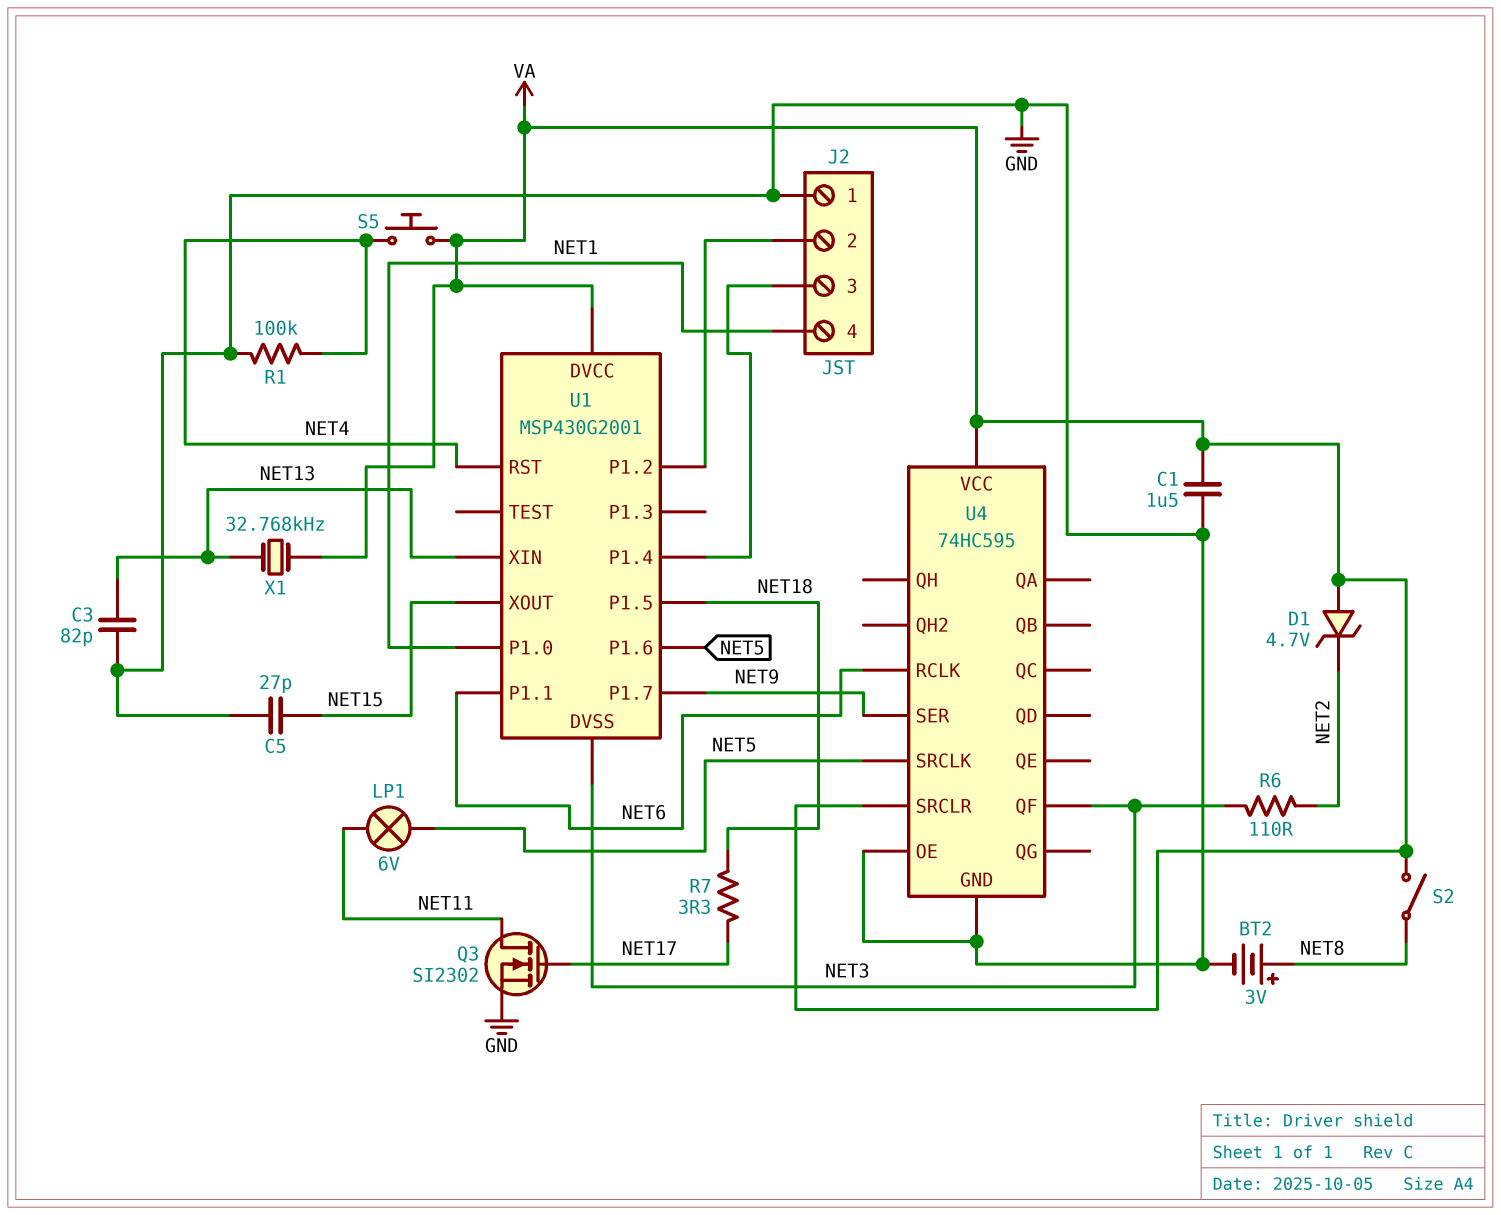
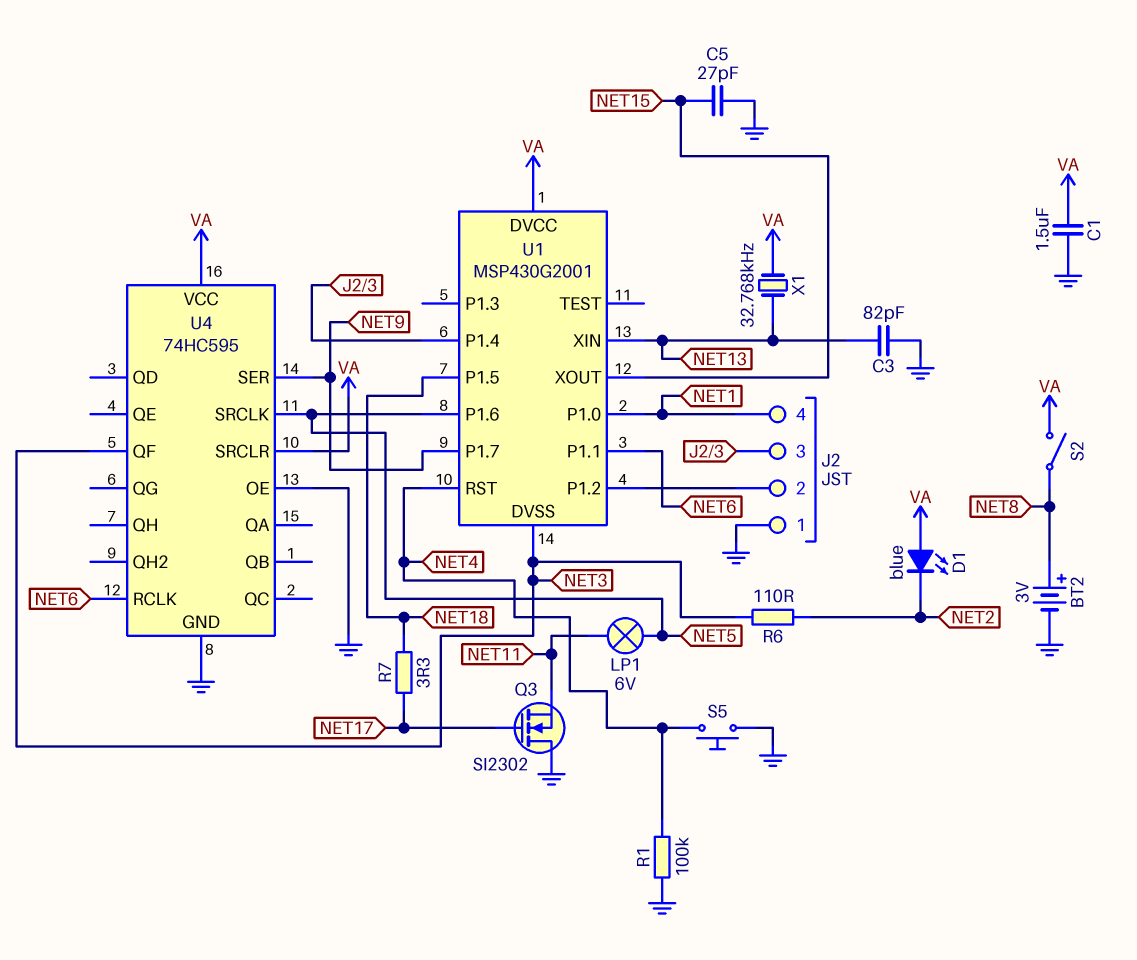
D1: zener 4.7V (A VA, K NET2) -> LED blue (A VA, K NET2)
Q3: NMOS SI2302 (G NET17, D NET11, S GND) -> NMOS SI2302 (G NET17, D GND, S NET11)
S5: button (NET4, VA) -> button (GND, NET4)

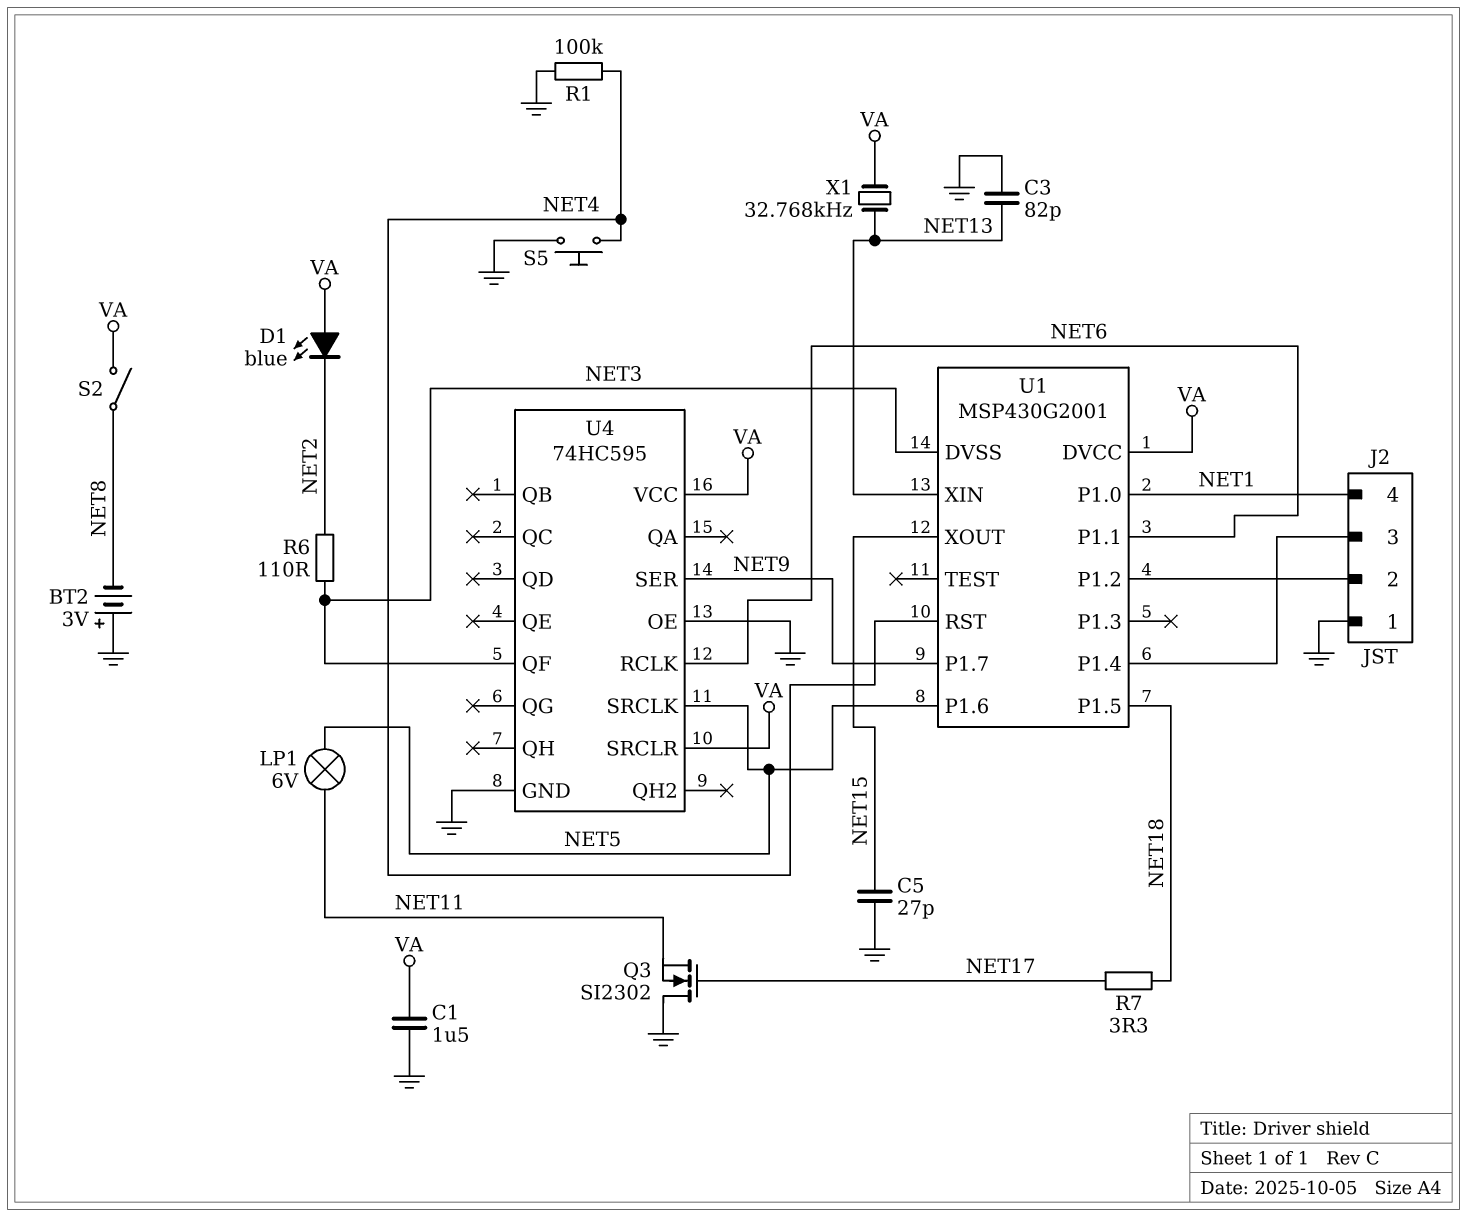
BT2: 3V (plus NET8, minus GND) -> 3V (plus GND, minus NET8)

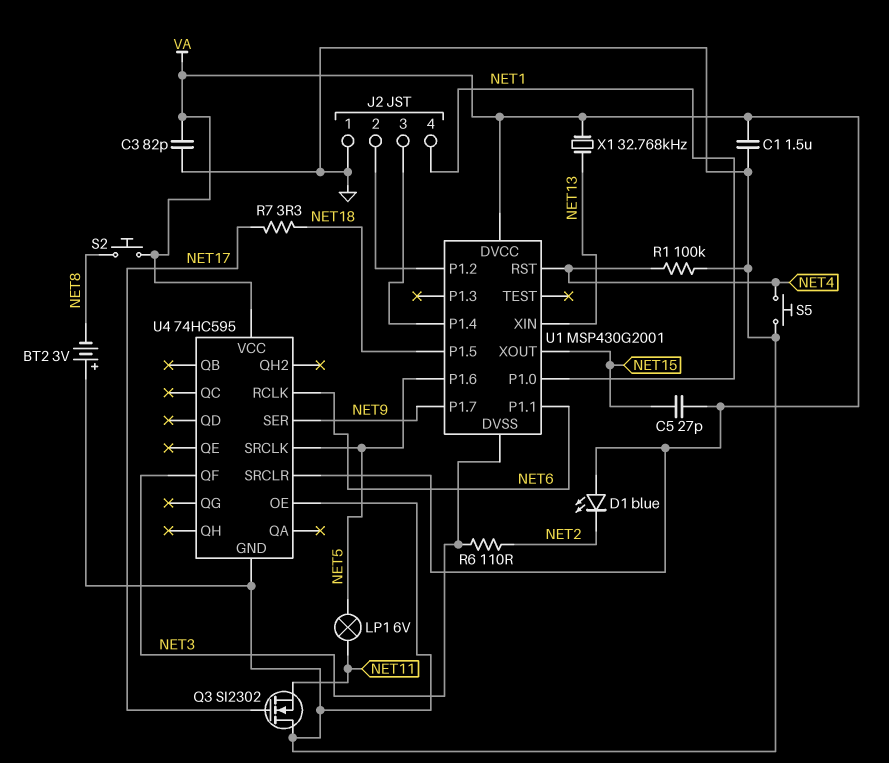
C3: 82pF (GND, NET13) -> 82pF (GND, VA)
C5: 27pF (GND, NET15) -> 27pF (NET15, VA)
S2: switch (NET8, VA) -> button (NET8, VA)

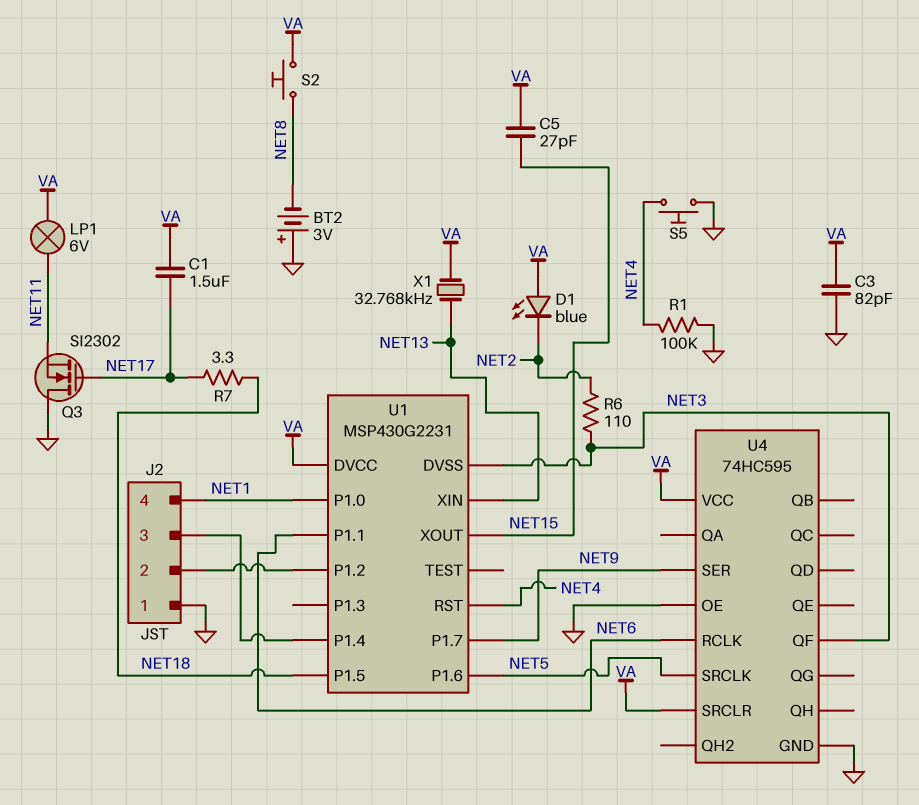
C1: 1.5uF (GND, VA) -> 1.5uF (NET17, VA)
LP1: lamp 6V (NET5, NET11) -> lamp 6V (NET11, VA)
U1: MSP430G2001 -> MSP430G2231

